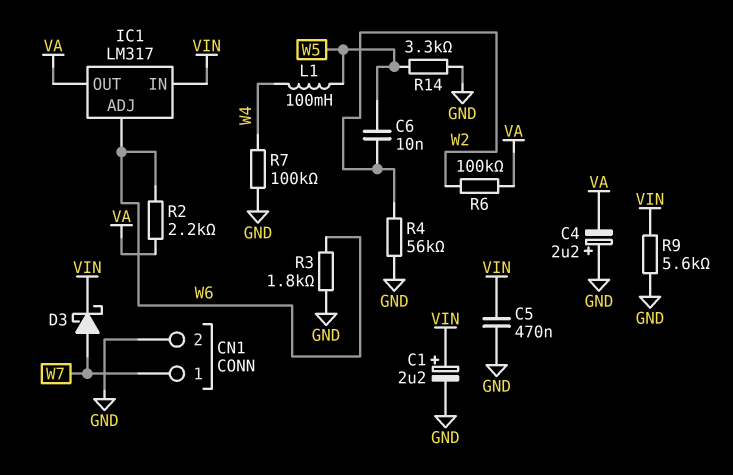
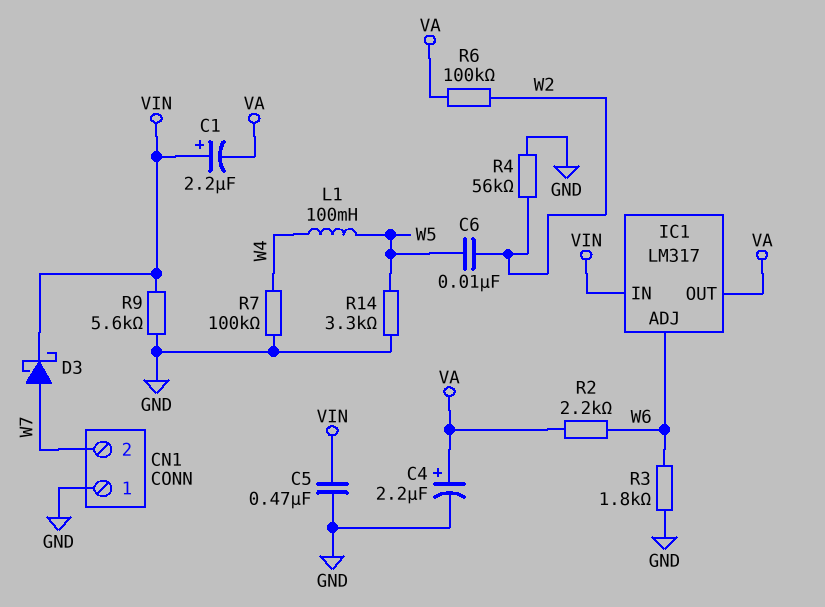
C1: 2.2uF (plus VIN, minus GND) -> 2.2uF (plus VIN, minus VA)
C4: 2.2uF (plus GND, minus VA) -> 2.2uF (plus VA, minus GND)
CN1 pin 1: W7 -> GND
CN1 pin 2: GND -> W7

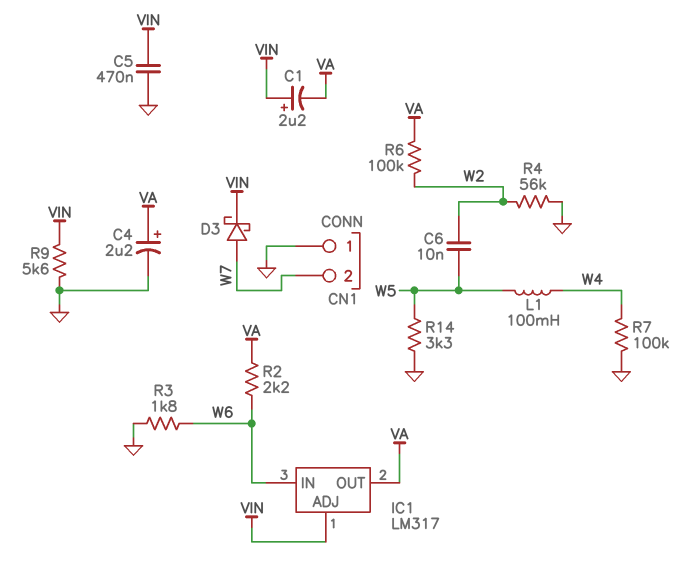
IC1 pin ADJ: W6 -> VIN
IC1 pin IN: VIN -> W6

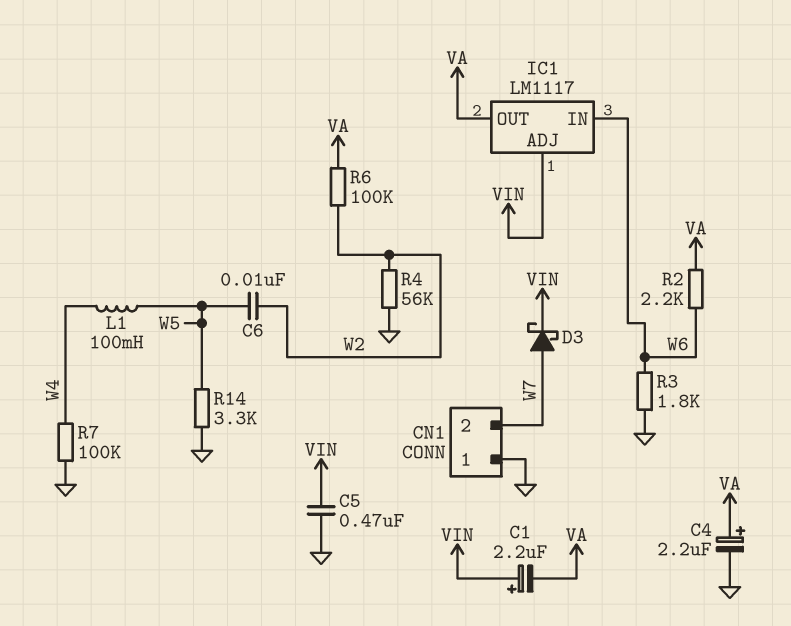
IC1: LM317 -> LM1117
R9: 5.6k (GND, VIN) -> none

